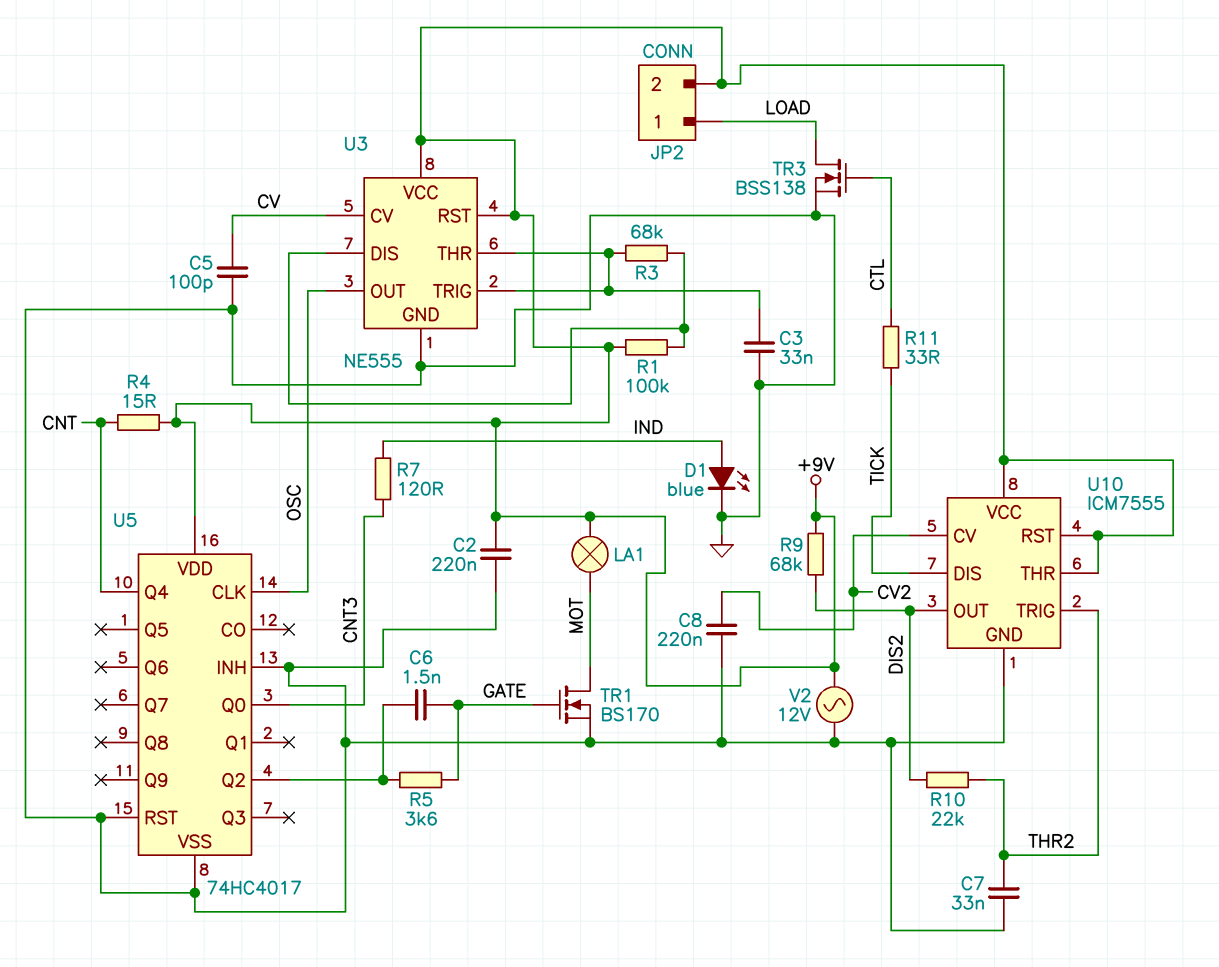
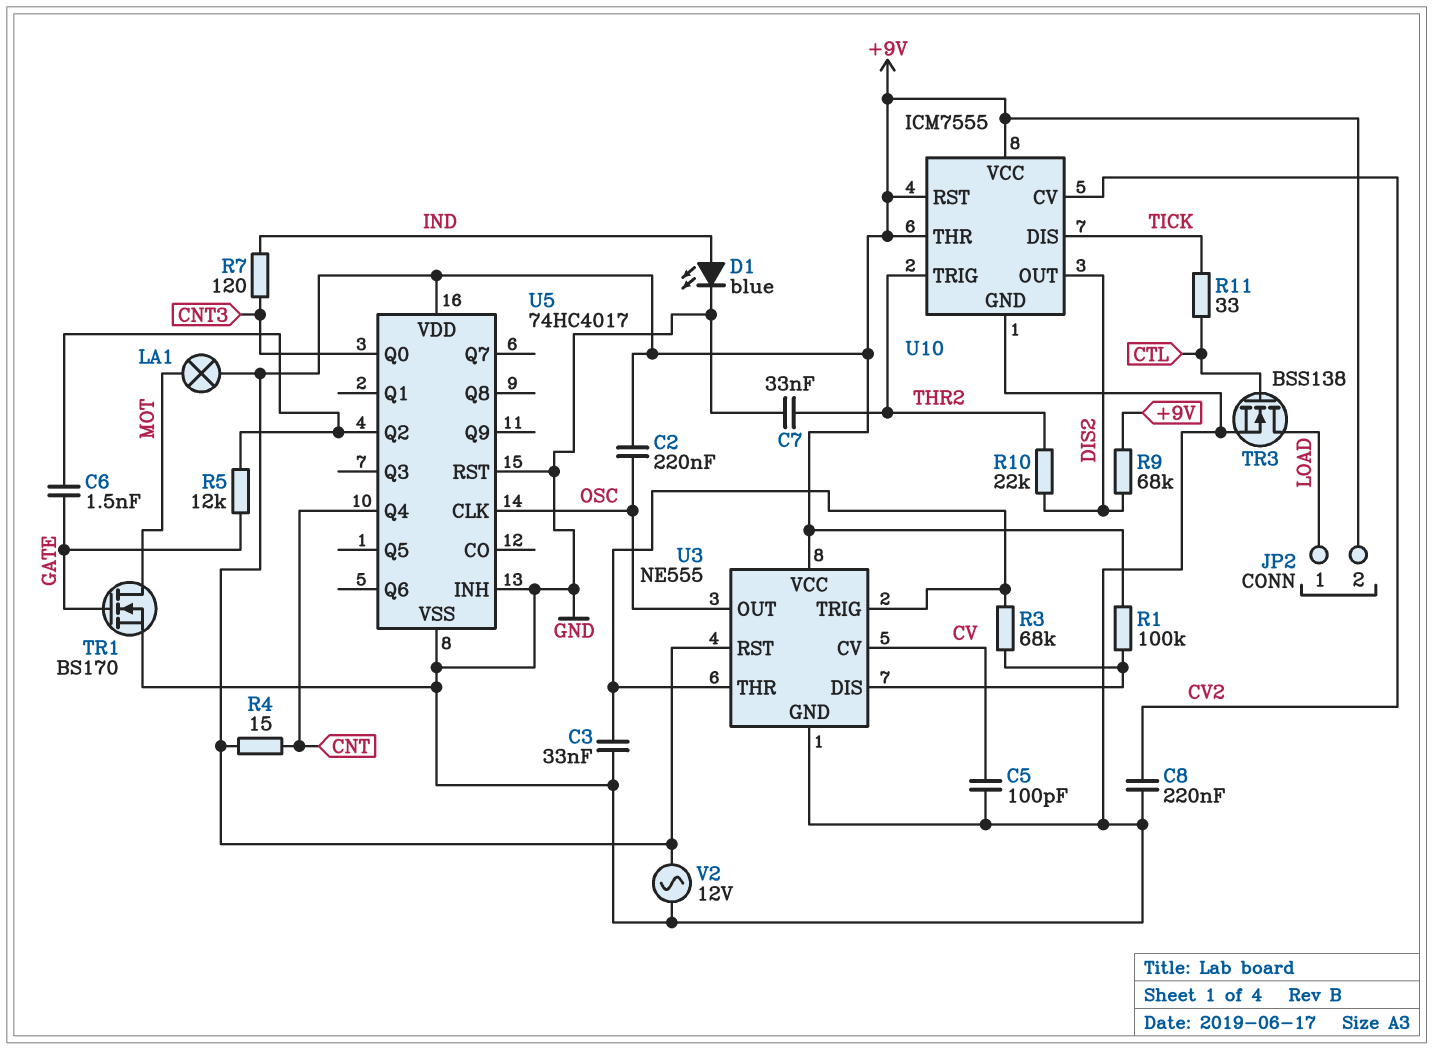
C2: 220nF (+9V, GND) -> 220nF (+9V, OSC)
R5: 3.6k (GATE, U5/Q2) -> 12k (GATE, U5/Q2)

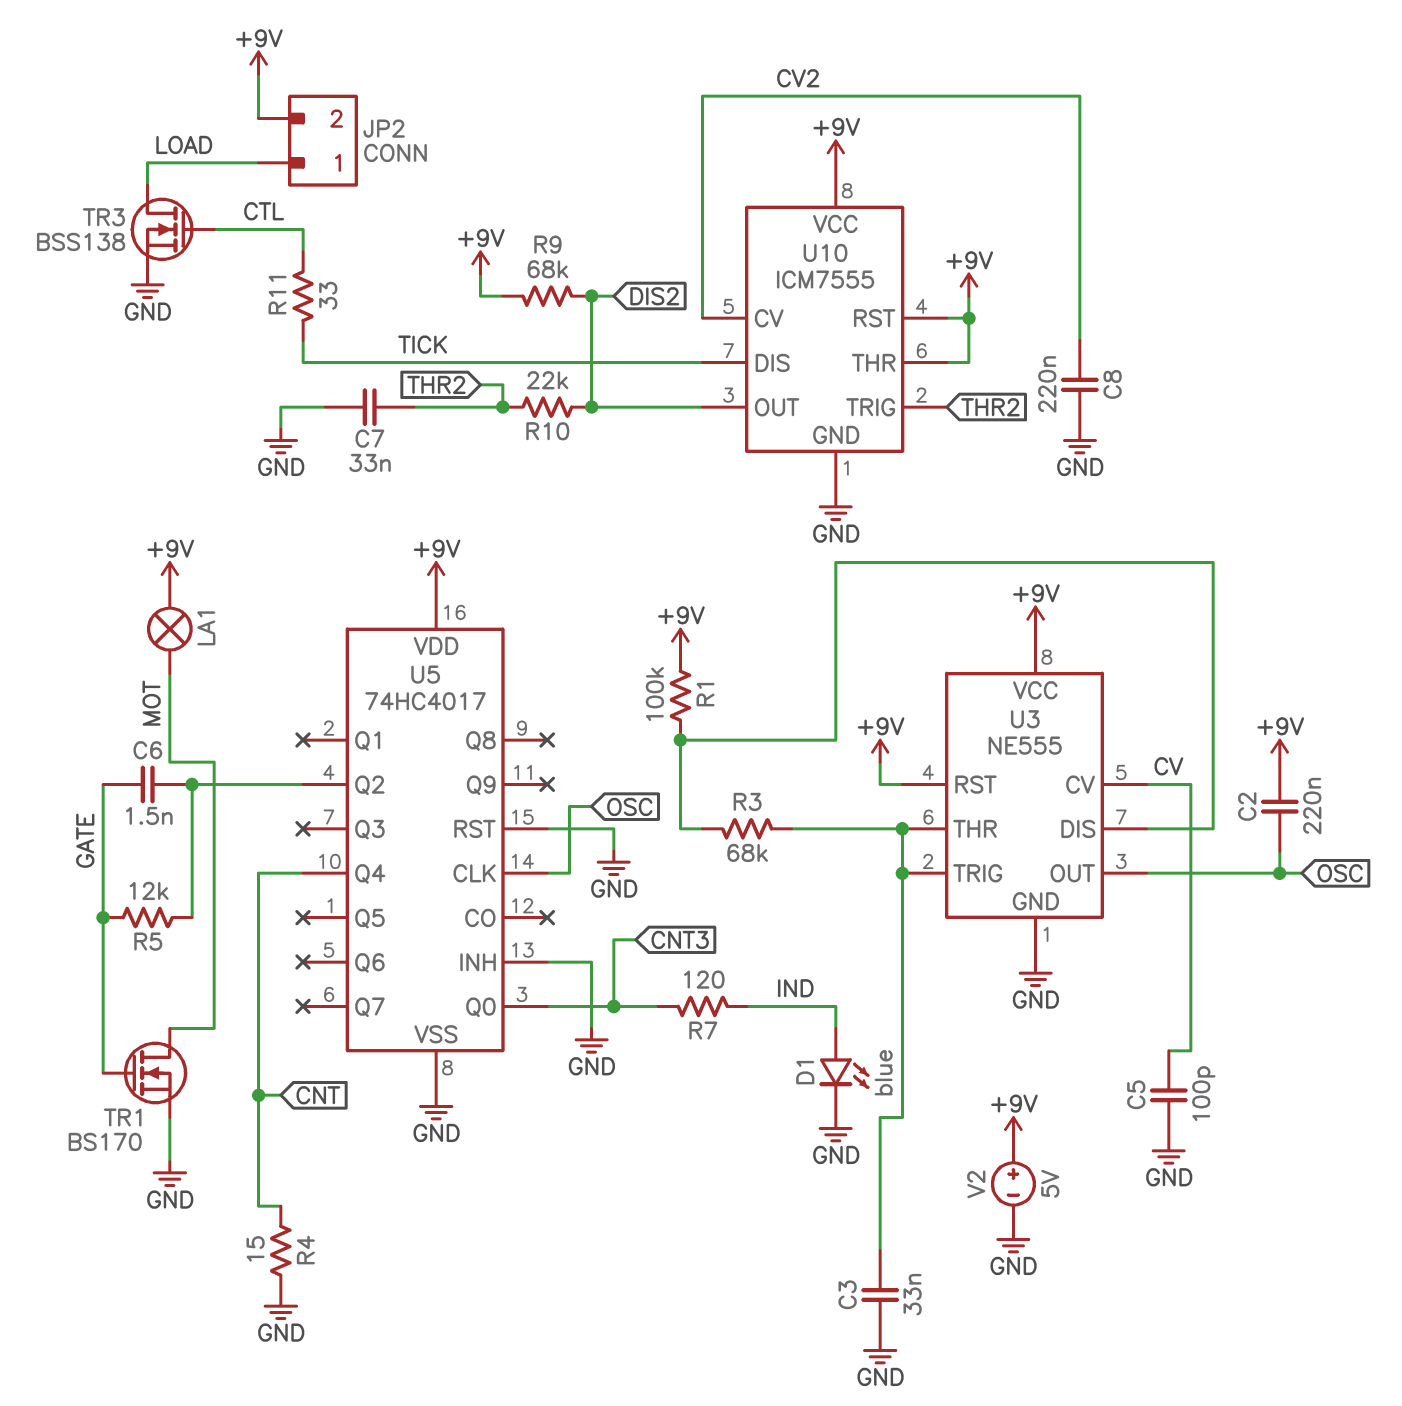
R4: 15 (+9V, CNT) -> 15 (CNT, GND)
V2: AC 12V (+9V, GND) -> 5V (plus +9V, minus GND)

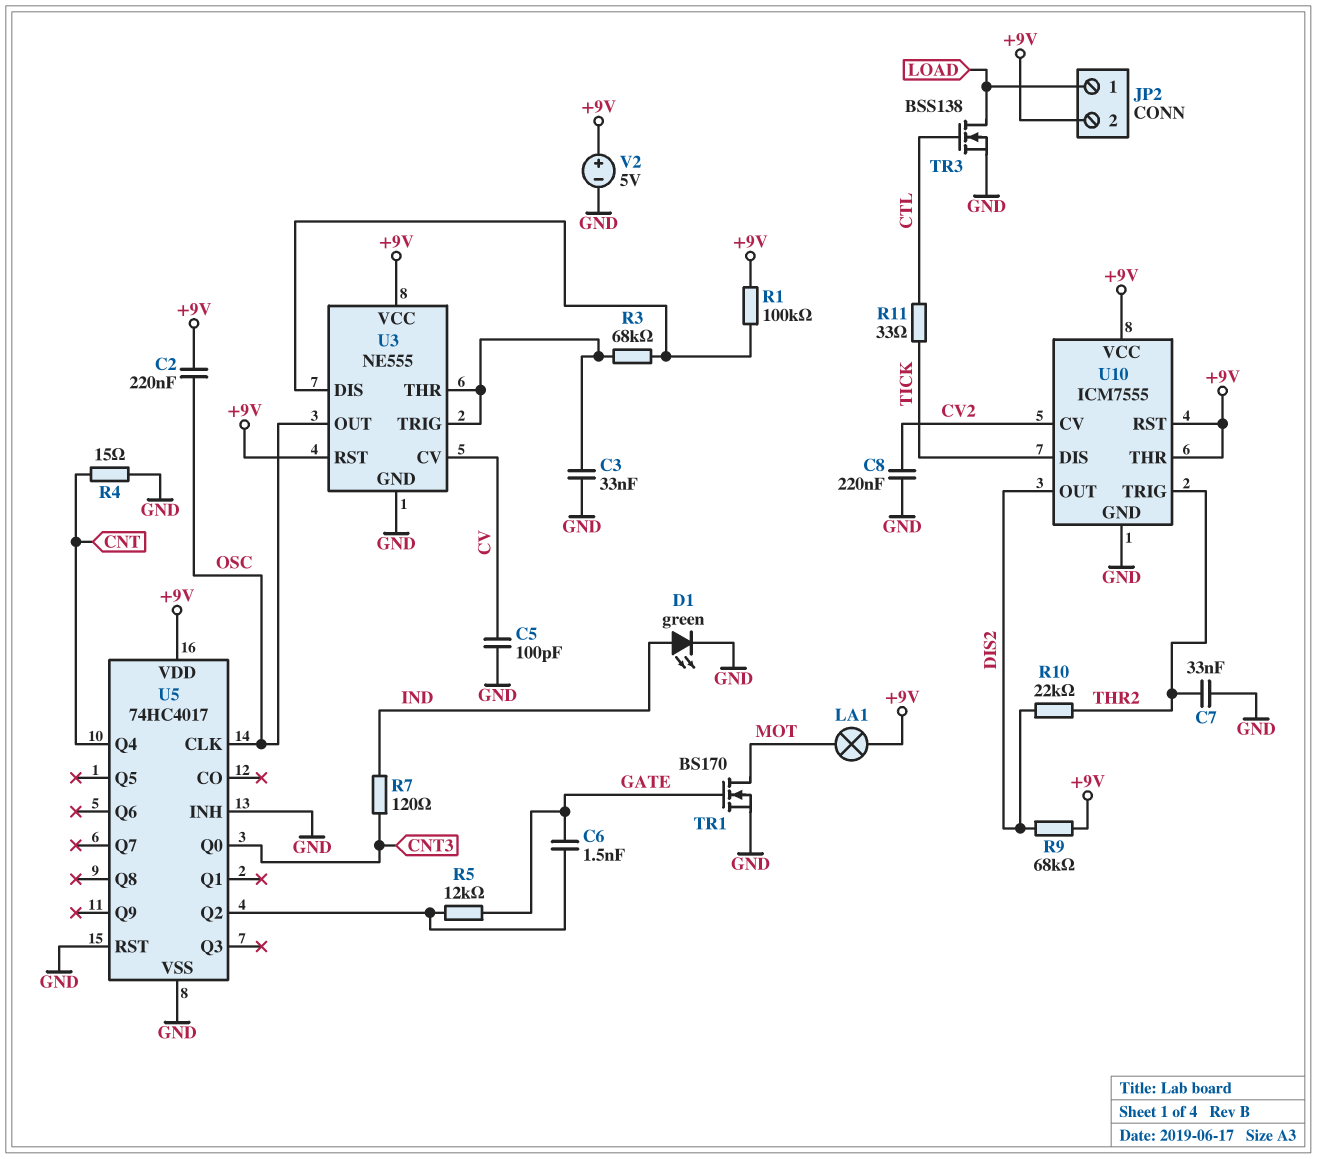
D1: LED blue (A IND, K GND) -> LED green (A IND, K GND)

